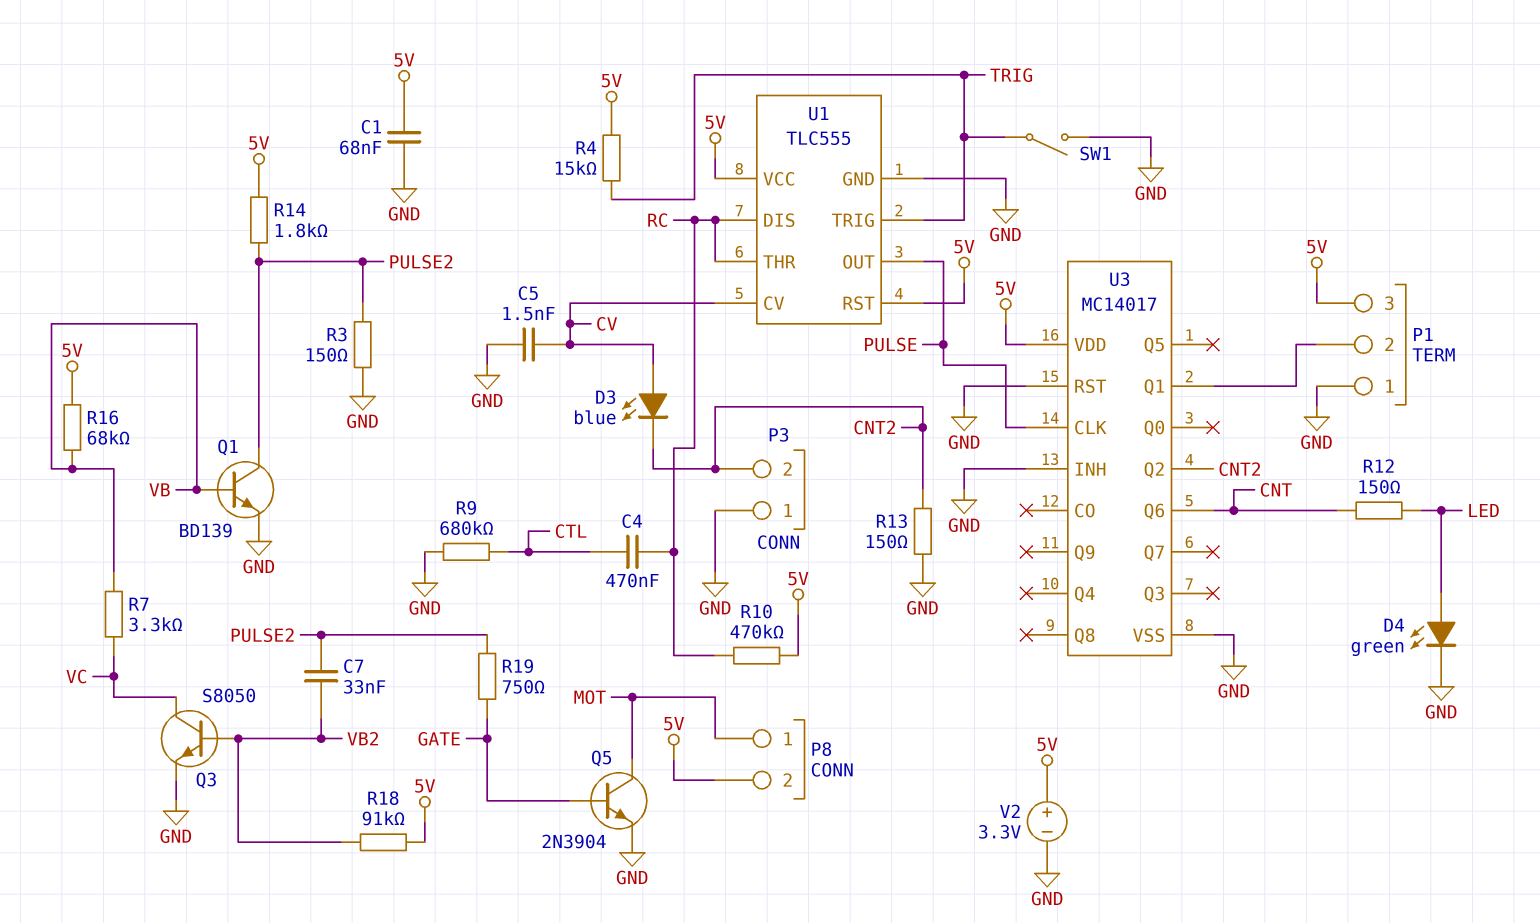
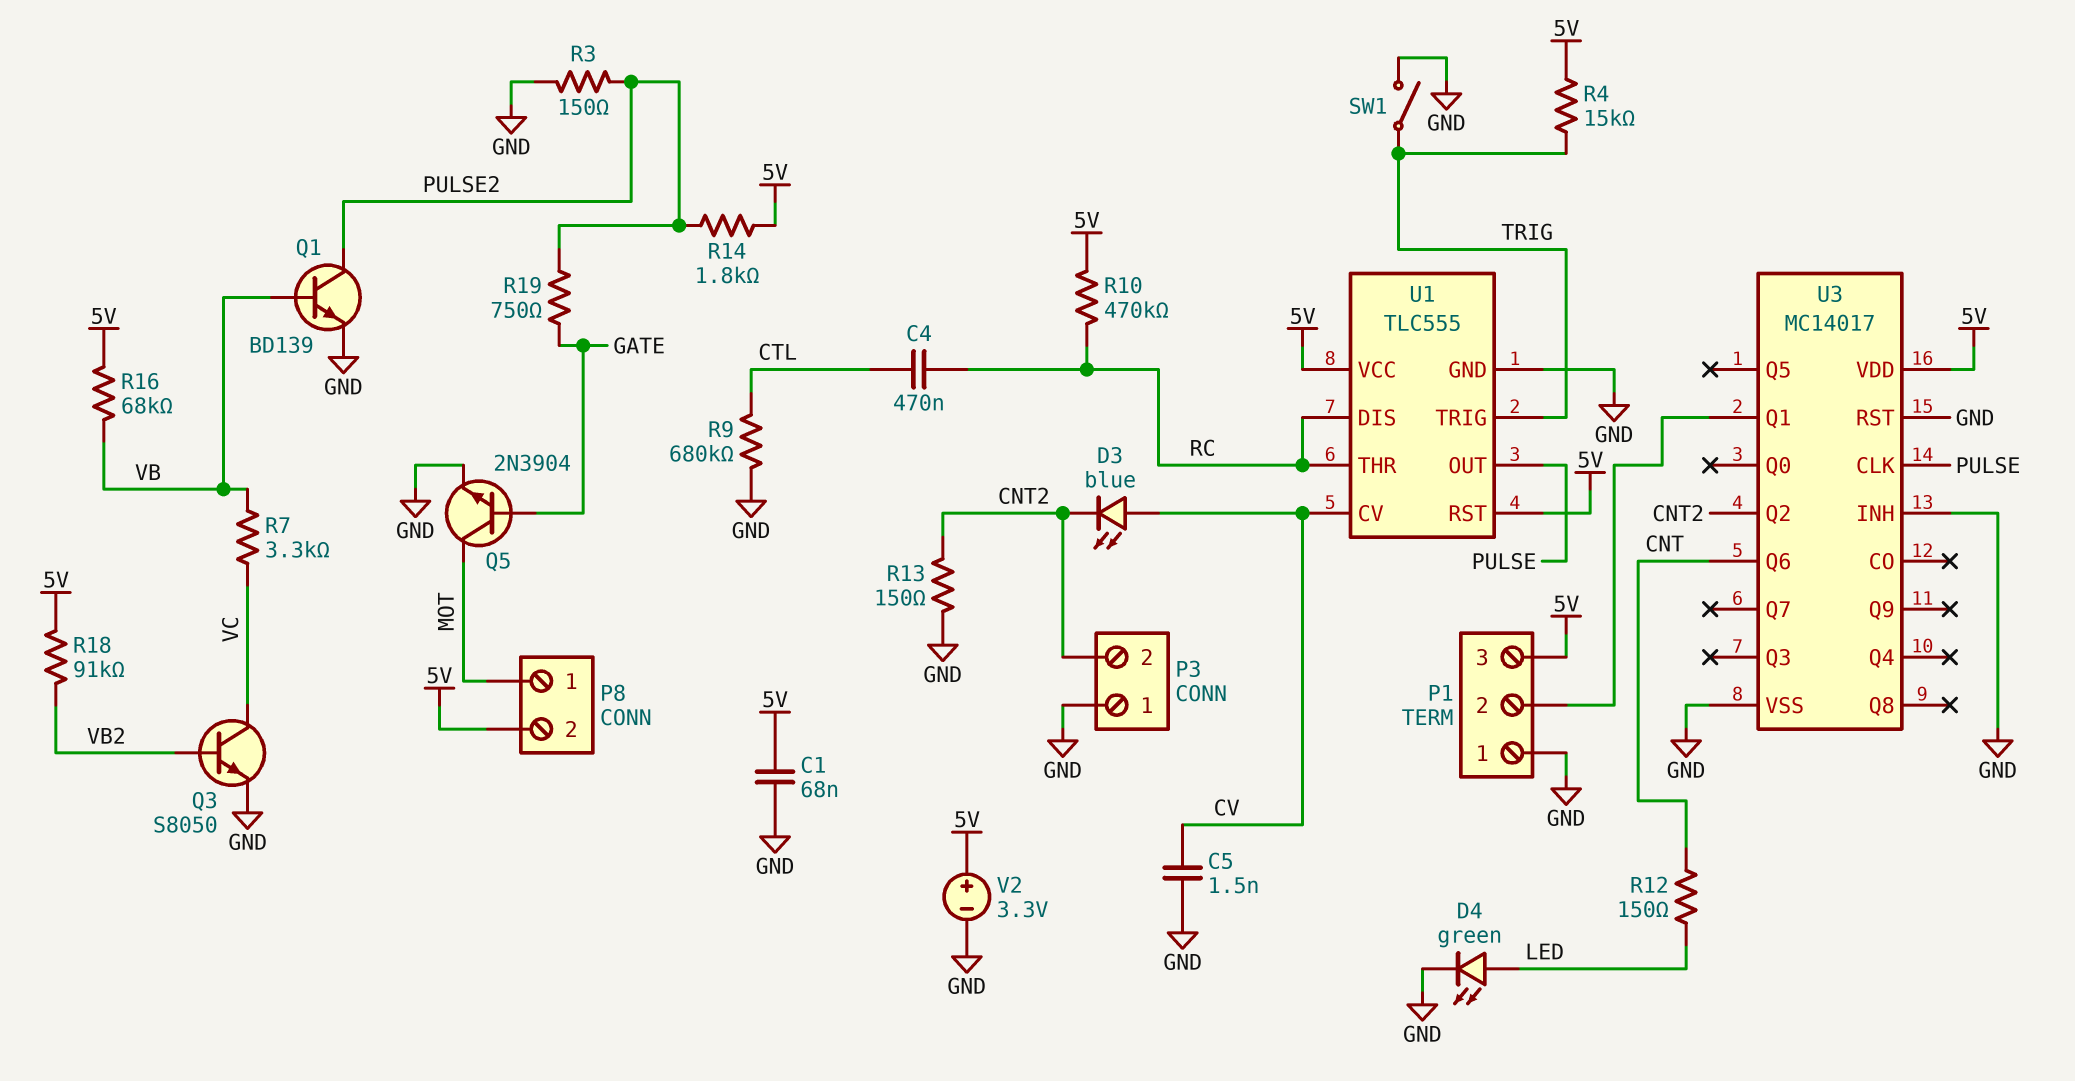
C7: 33nF (PULSE2, VB2) -> none

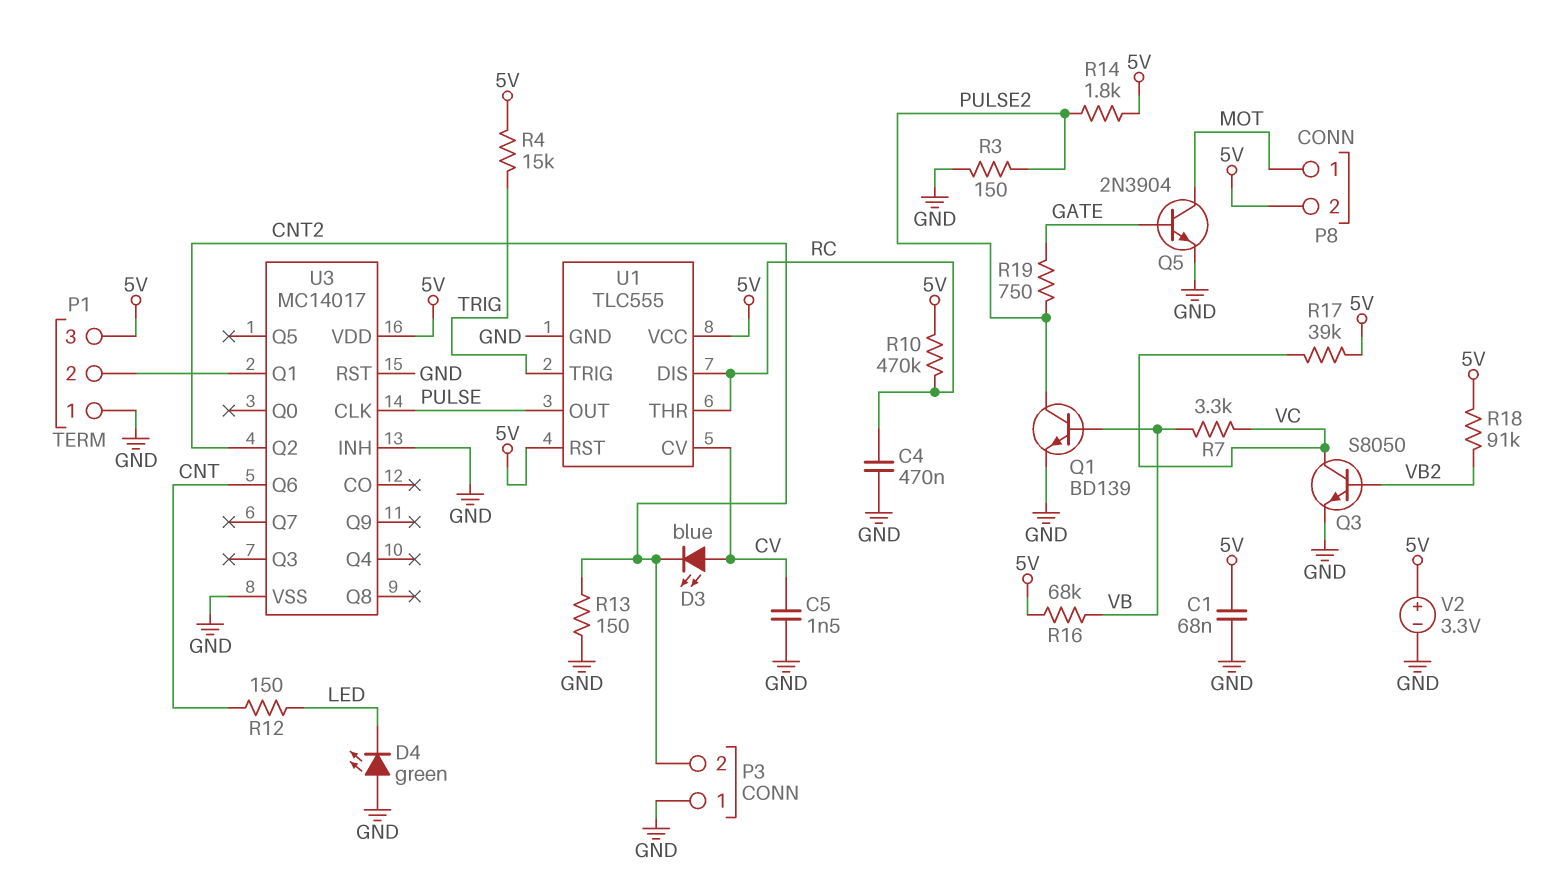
C4: 470nF (CTL, RC) -> 470nF (GND, RC)
D4: LED green (A LED, K GND) -> LED green (A GND, K LED)
R9: 680k (CTL, GND) -> none
R17: none -> 39k (5V, VC)
SW1: switch (GND, TRIG) -> none

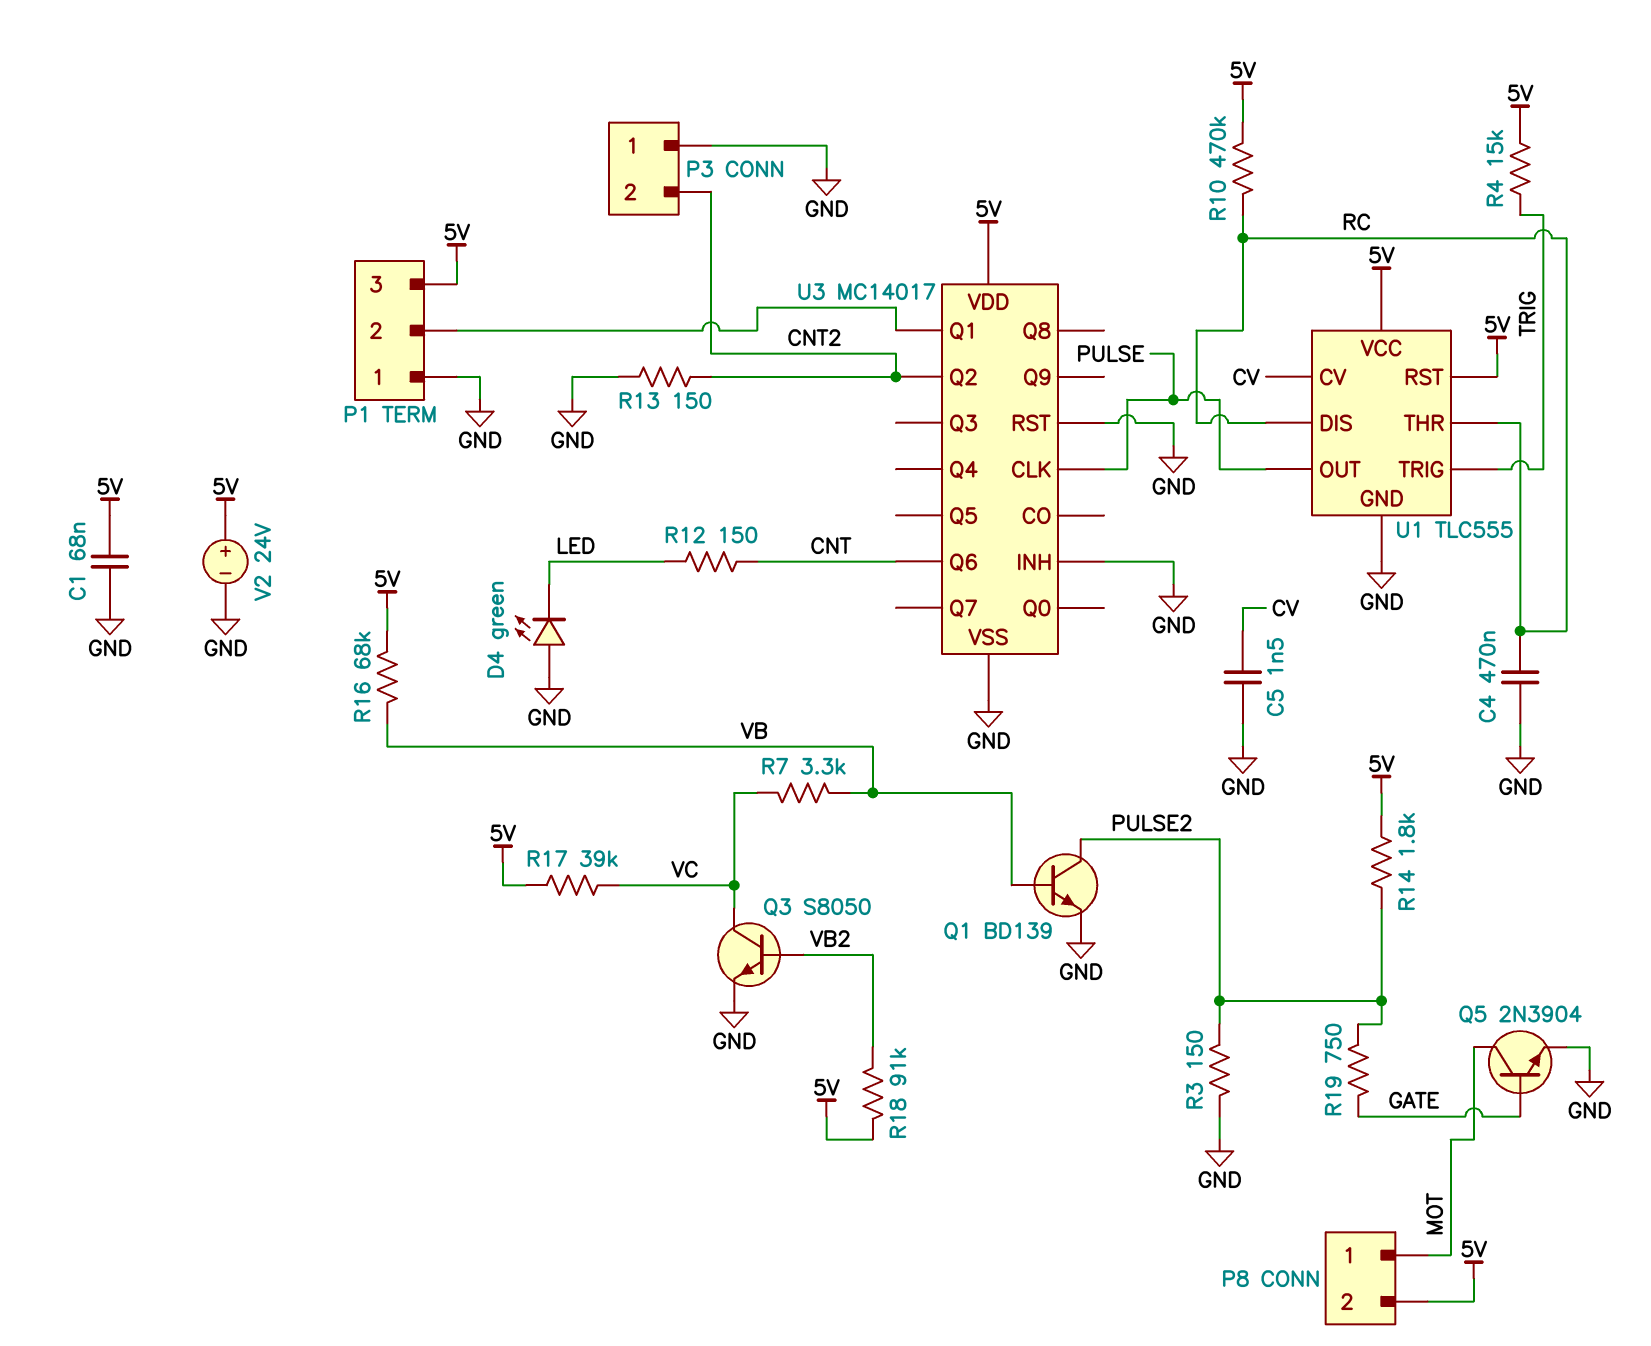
D3: LED blue (A CV, K CNT2) -> none
V2: 3.3V (plus 5V, minus GND) -> 24V (plus 5V, minus GND)

